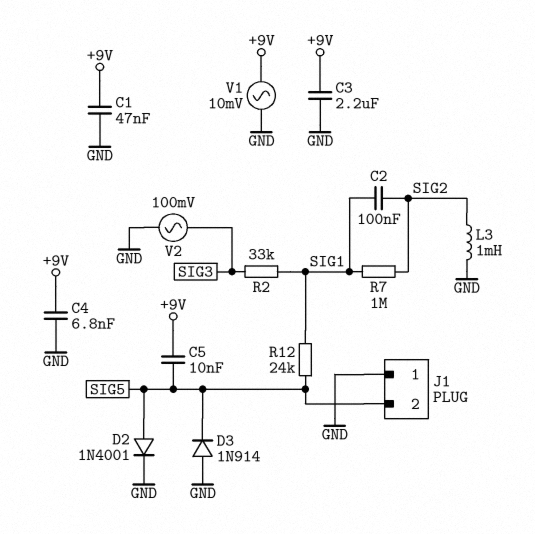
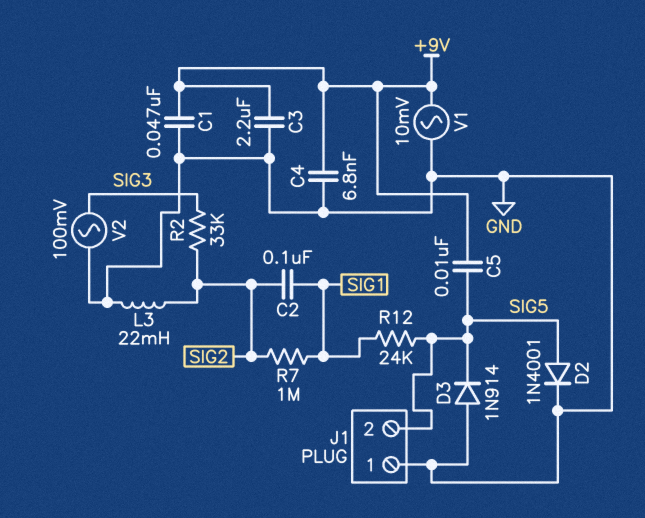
L3: 1mH (GND, SIG2) -> 22mH (GND, SIG2)
R2: 33k (SIG1, SIG3) -> 33k (SIG2, SIG3)

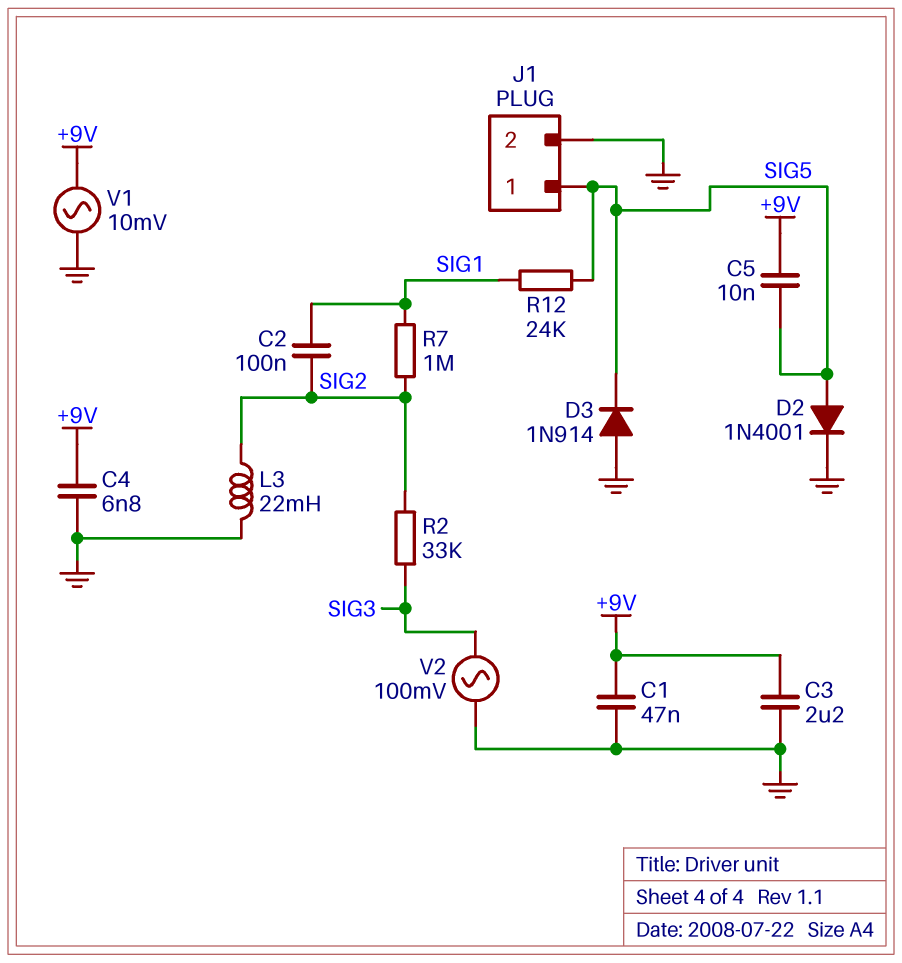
J1 pin 1: GND -> SIG5
J1 pin 2: SIG5 -> GND

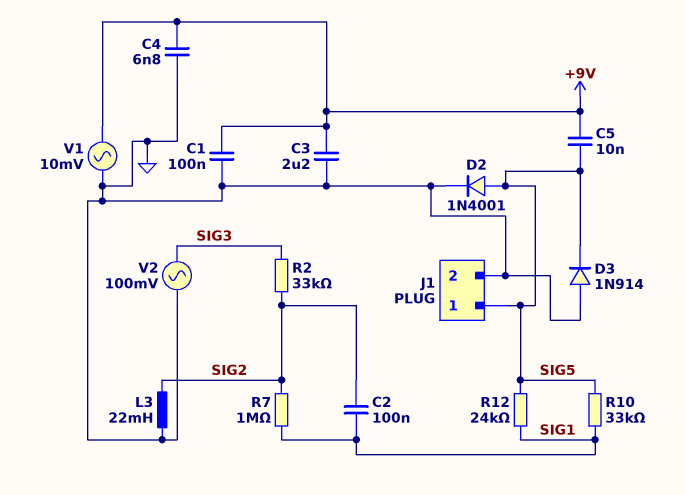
C1: 47nF (+9V, GND) -> 100nF (+9V, GND)
R10: none -> 33k (SIG1, SIG5)

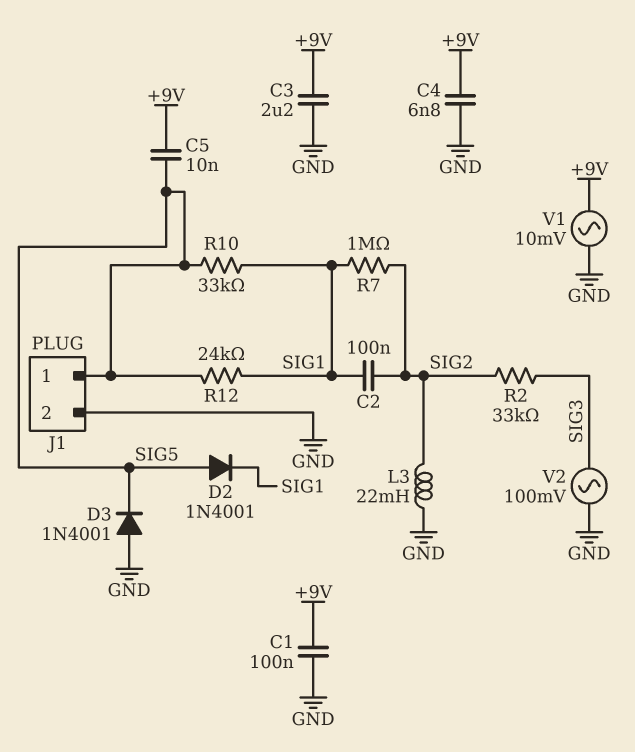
D2: diode 1N4001 (A SIG5, K GND) -> diode 1N4001 (A SIG5, K SIG1)
D3: diode 1N914 (A GND, K SIG5) -> diode 1N4001 (A GND, K SIG5)

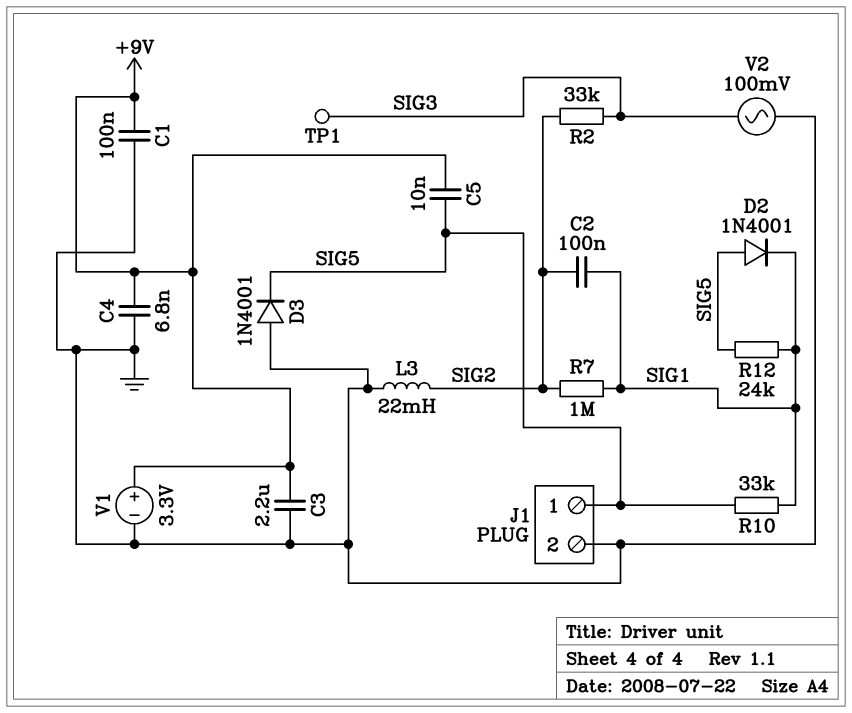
TP1: none -> test point (SIG3)
V1: AC 10mV (+9V, GND) -> 3.3V (plus +9V, minus GND)

